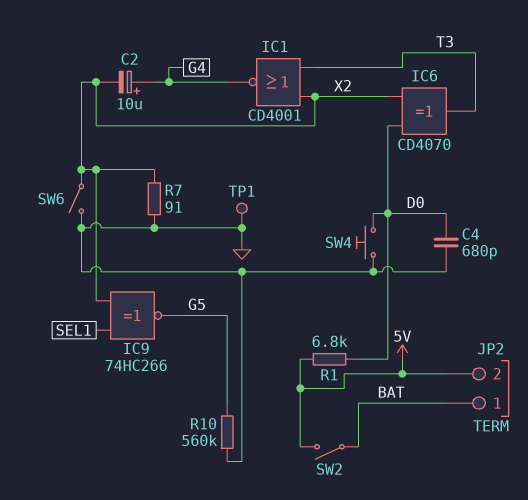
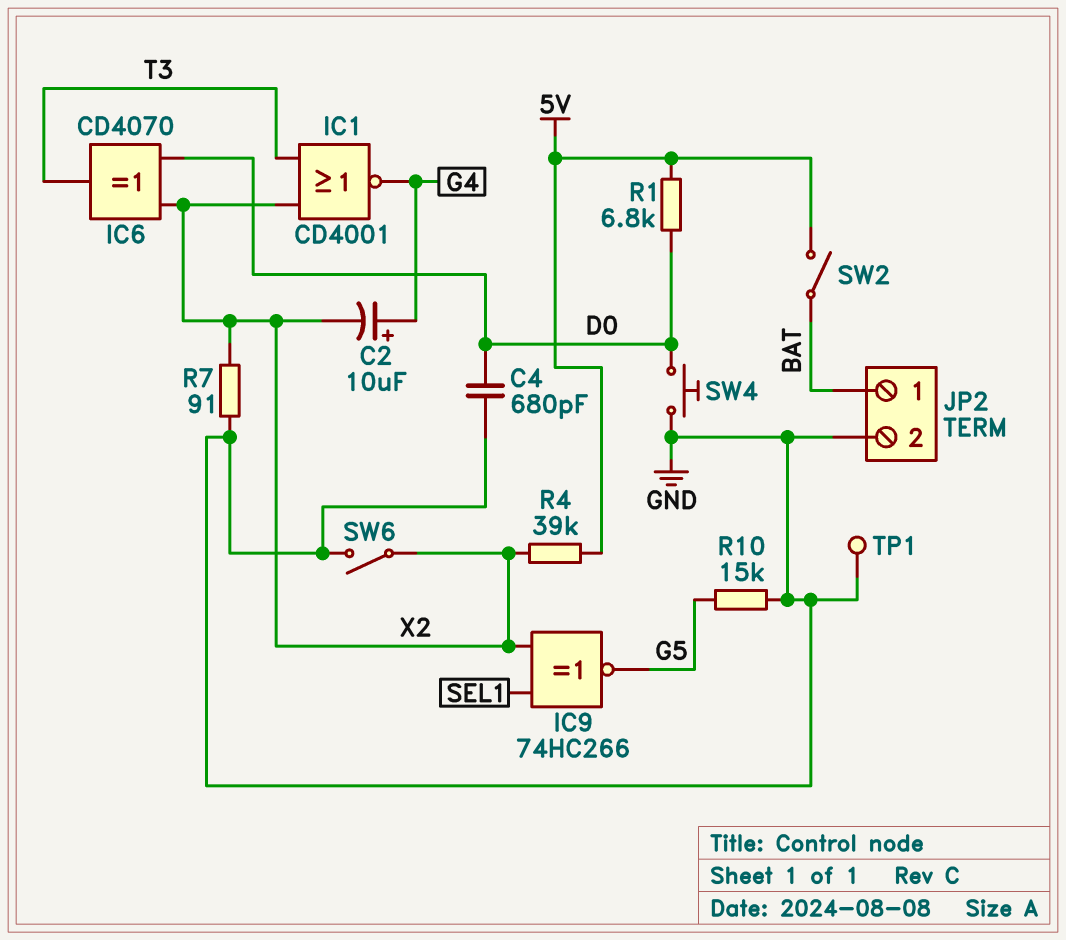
JP2 pin 2: 5V -> GND
R4: none -> 39k (5V, X2)
R10: 560k (G5, GND) -> 15k (G5, GND)

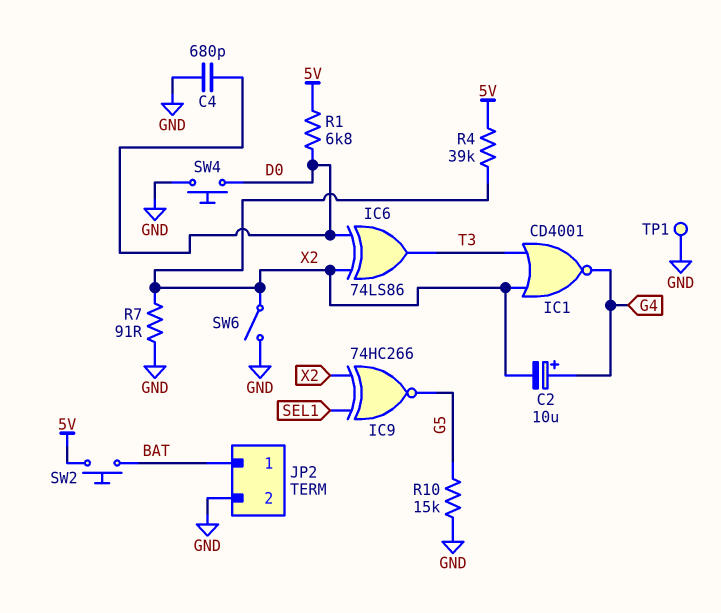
IC6: XOR CD4070 (in D0, in X2, out T3) -> XOR 74LS86 (in D0, in X2, out T3)
SW2: switch (5V, BAT) -> button (5V, BAT)

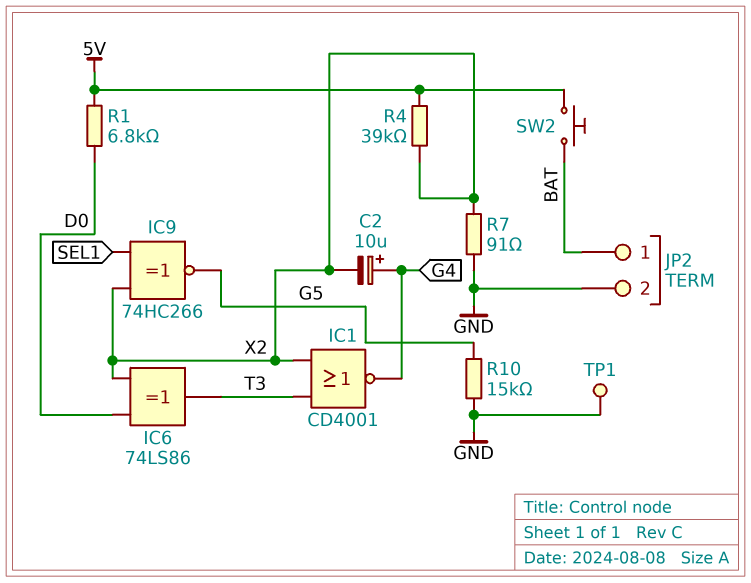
C4: 680pF (D0, GND) -> none
SW4: button (D0, GND) -> none
SW6: switch (GND, X2) -> none

